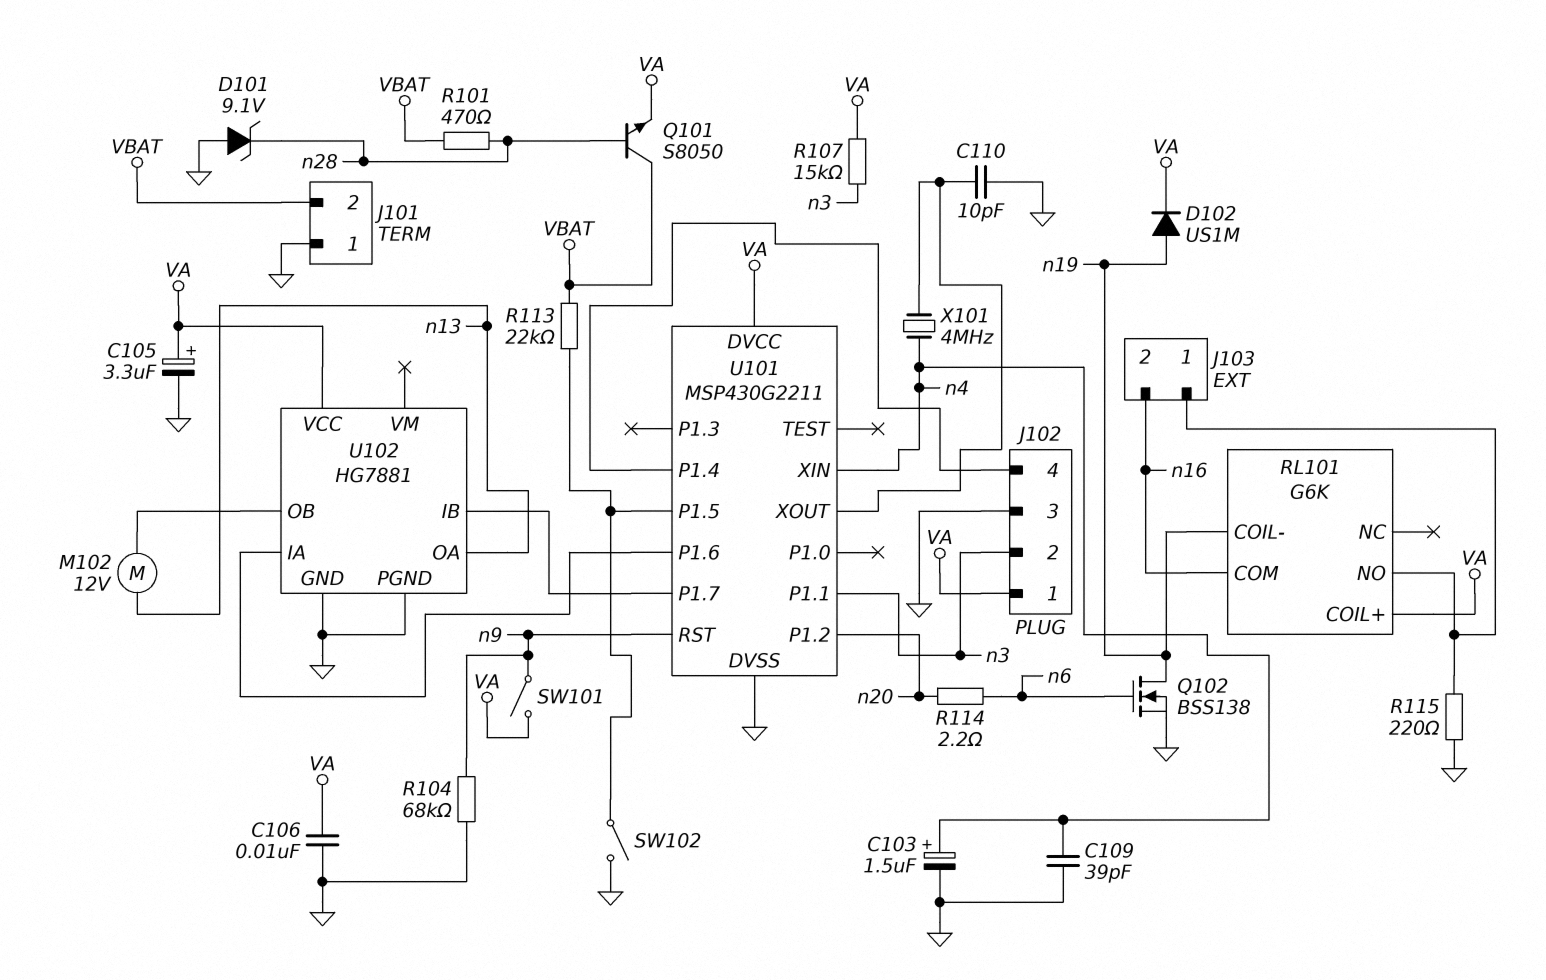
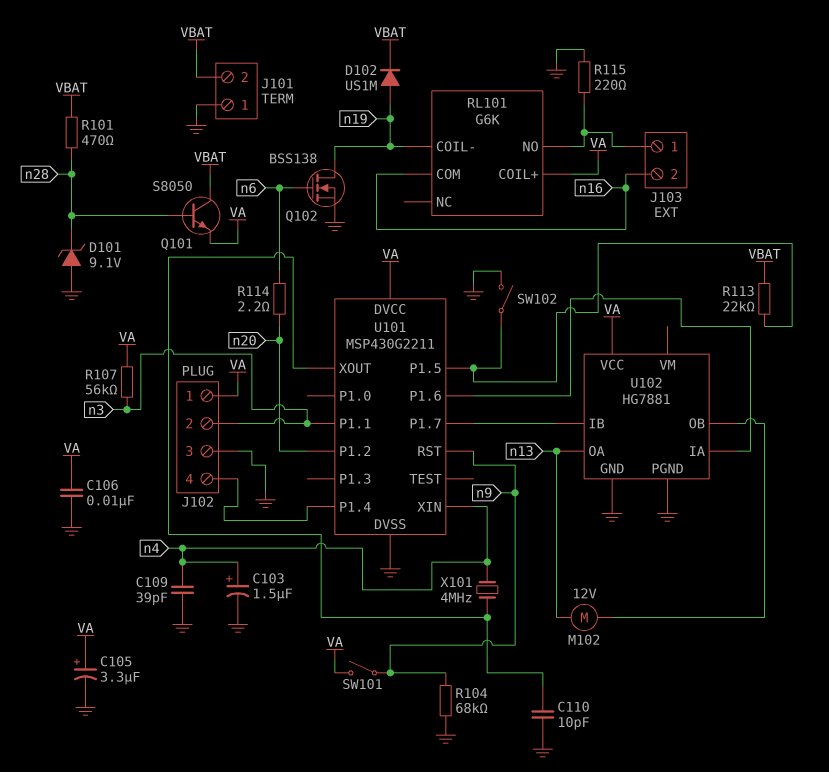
D102: diode US1M (A n19, K VA) -> diode US1M (A n19, K VBAT)
R107: 15k (VA, n3) -> 56k (VA, n3)

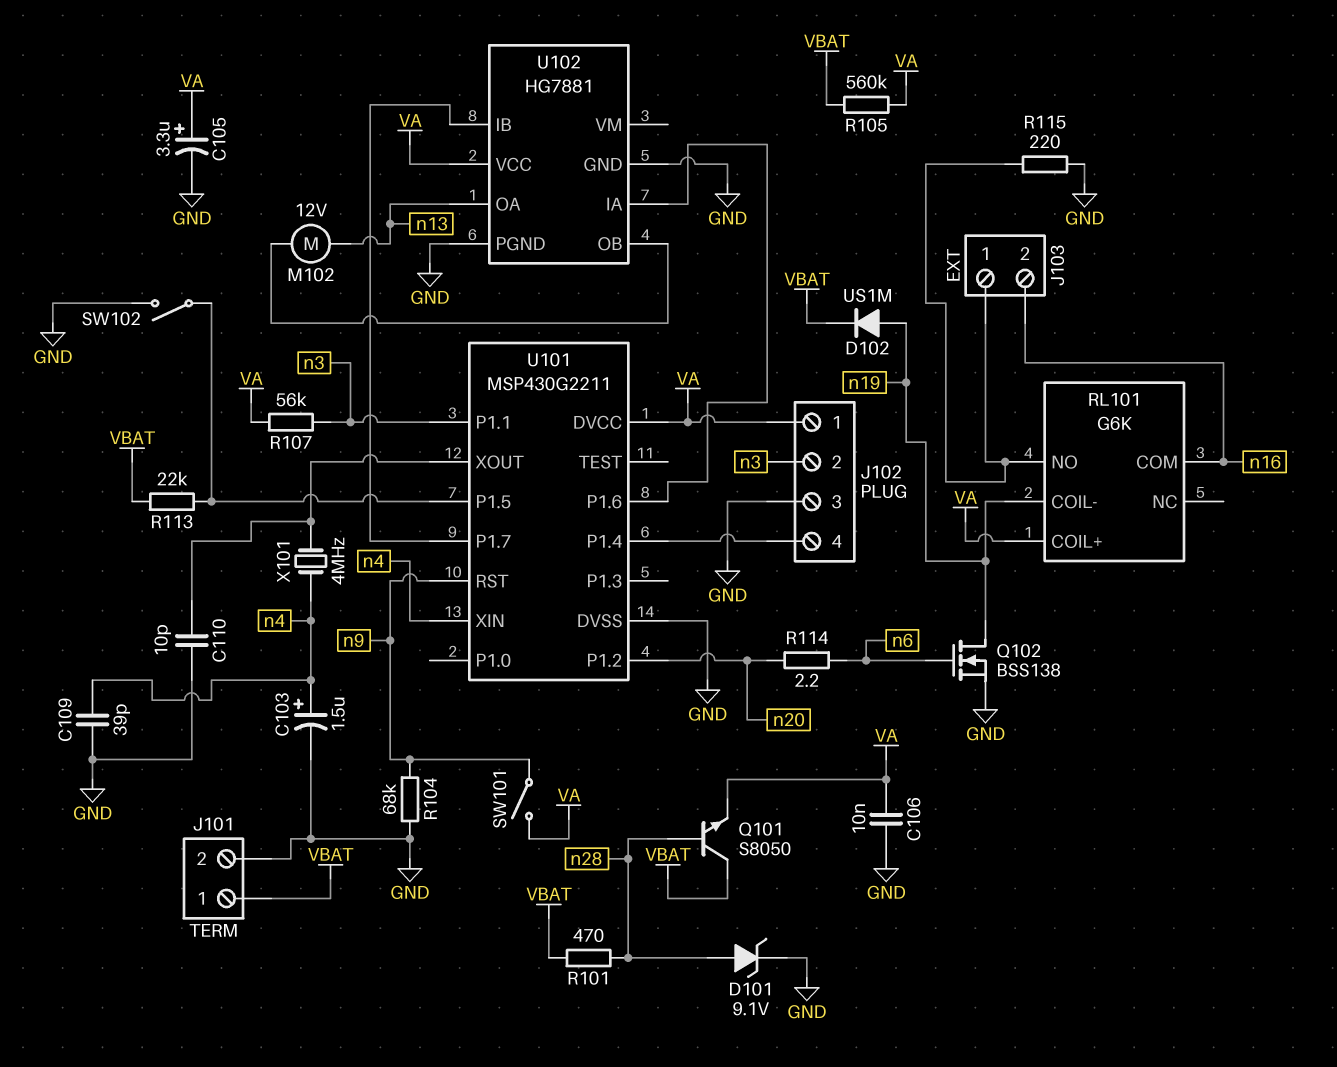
D101: zener 9.1V (A GND, K n28) -> zener 9.1V (A n28, K GND)
J101 pin 1: GND -> VBAT
J101 pin 2: VBAT -> GND
R105: none -> 560k (VA, VBAT)

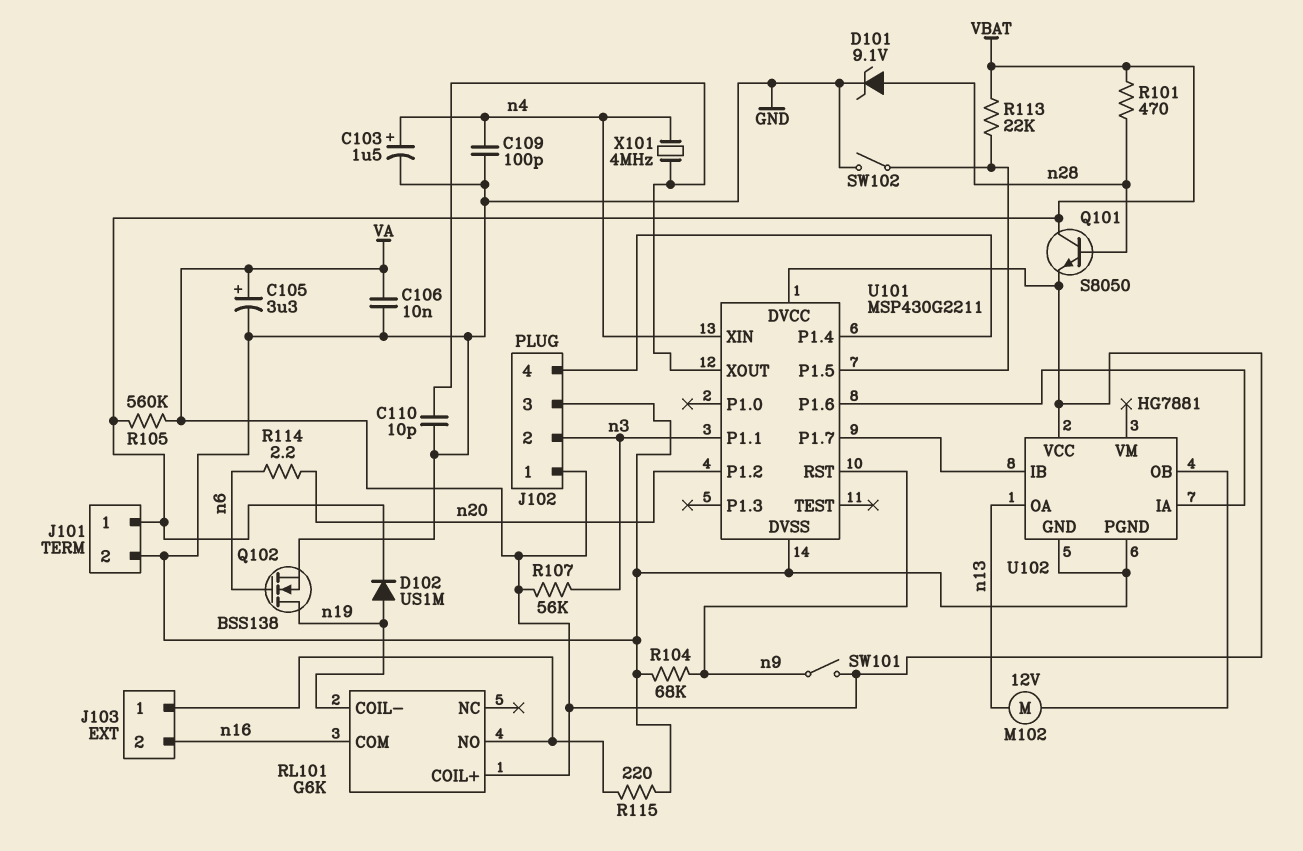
C109: 39pF (GND, n4) -> 100pF (GND, n4)

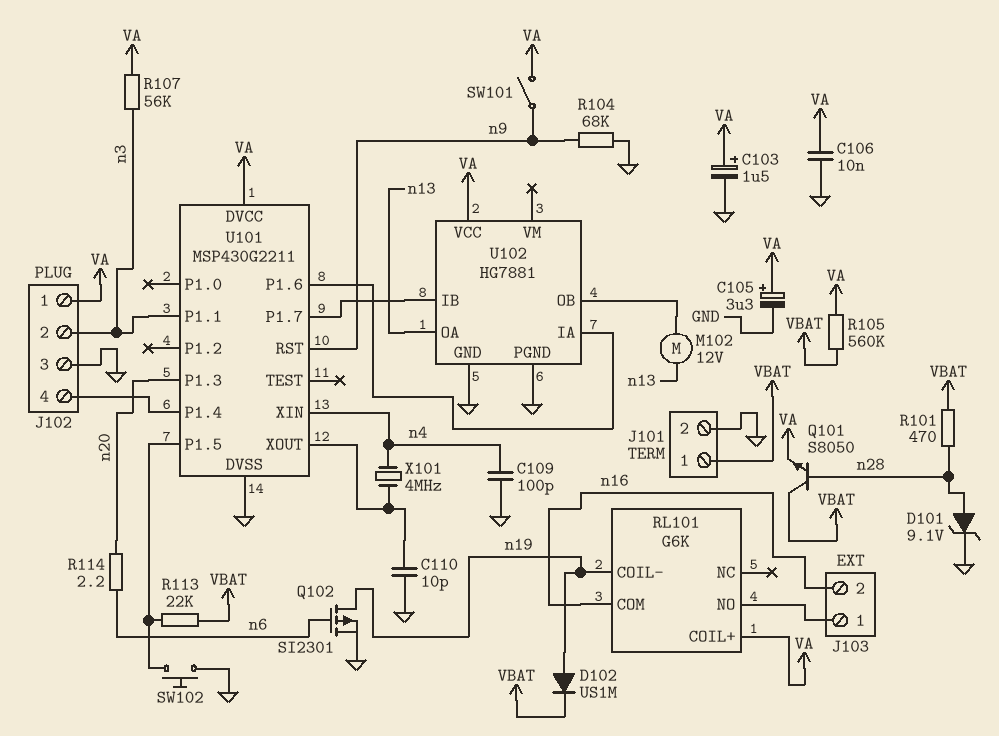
C103: 1.5uF (plus n4, minus GND) -> 1.5uF (plus VA, minus GND)
Q102: NMOS BSS138 (G n6, D n19, S GND) -> PMOS SI2301 (G n6, D n19, S GND)
R115: 220 (GND, J103/1) -> none
SW102: switch (GND, U101/P1.5) -> button (GND, U101/P1.5)
U101 pin P1.2: n20 -> none
U101 pin P1.3: none -> n20

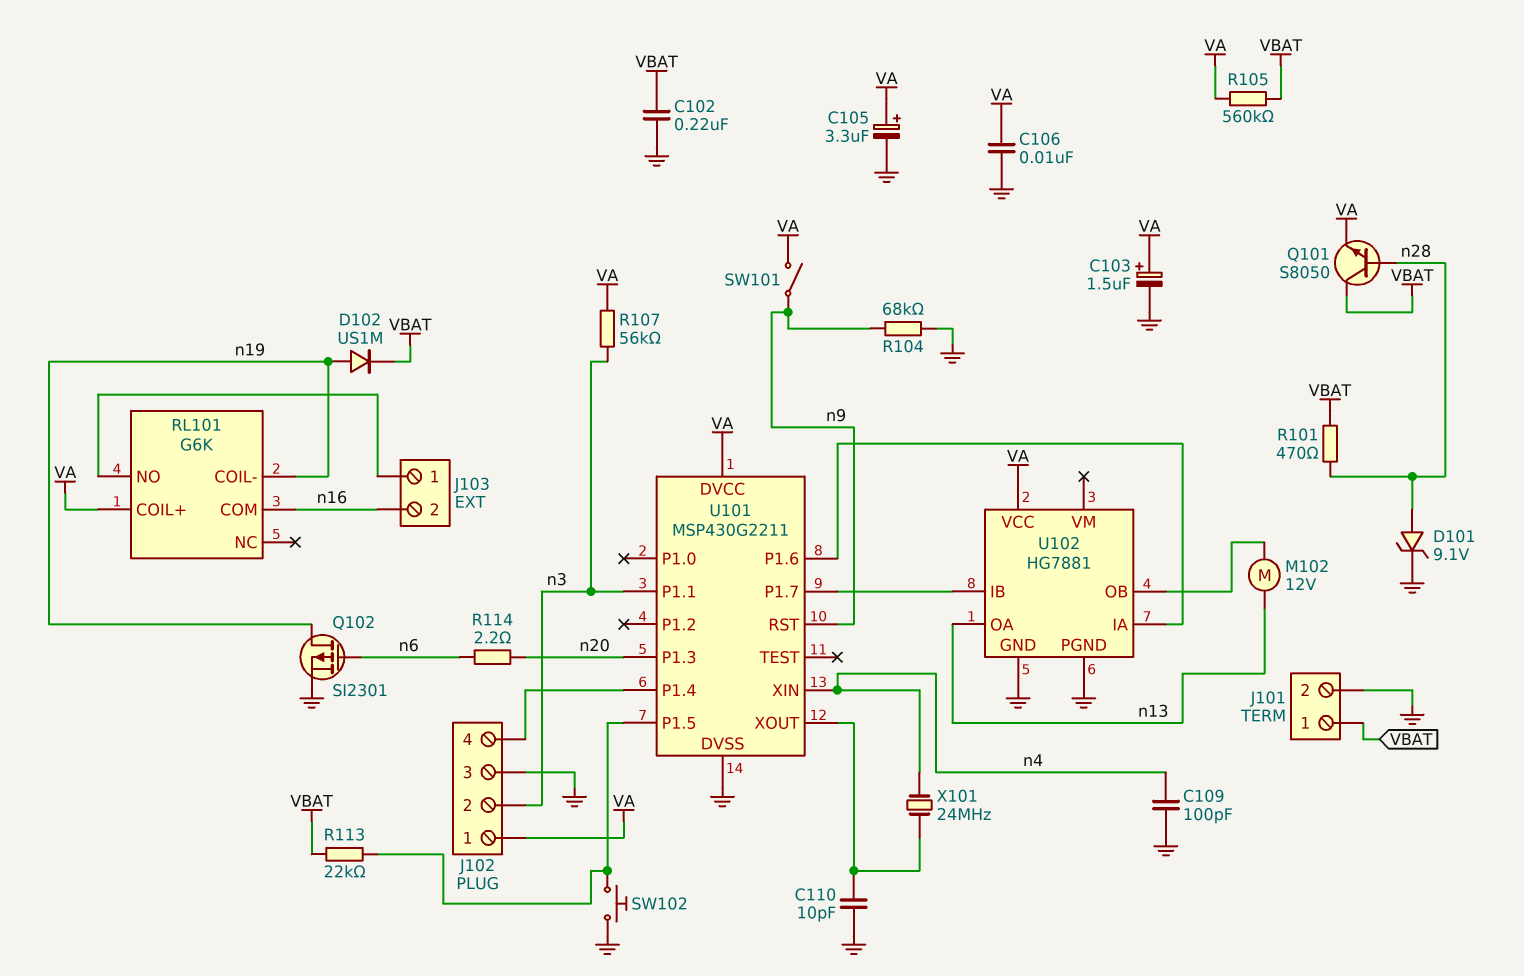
C102: none -> 220nF (GND, VBAT)
X101: 4MHz (U101/XOUT, n4) -> 24MHz (U101/XOUT, n4)

